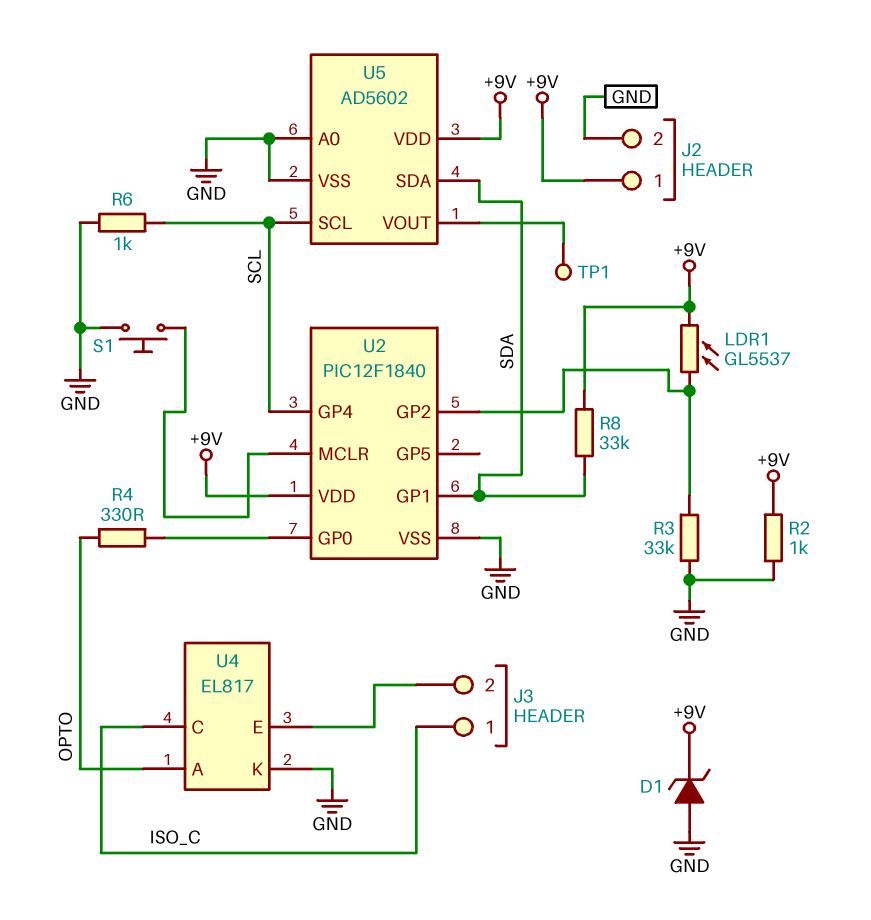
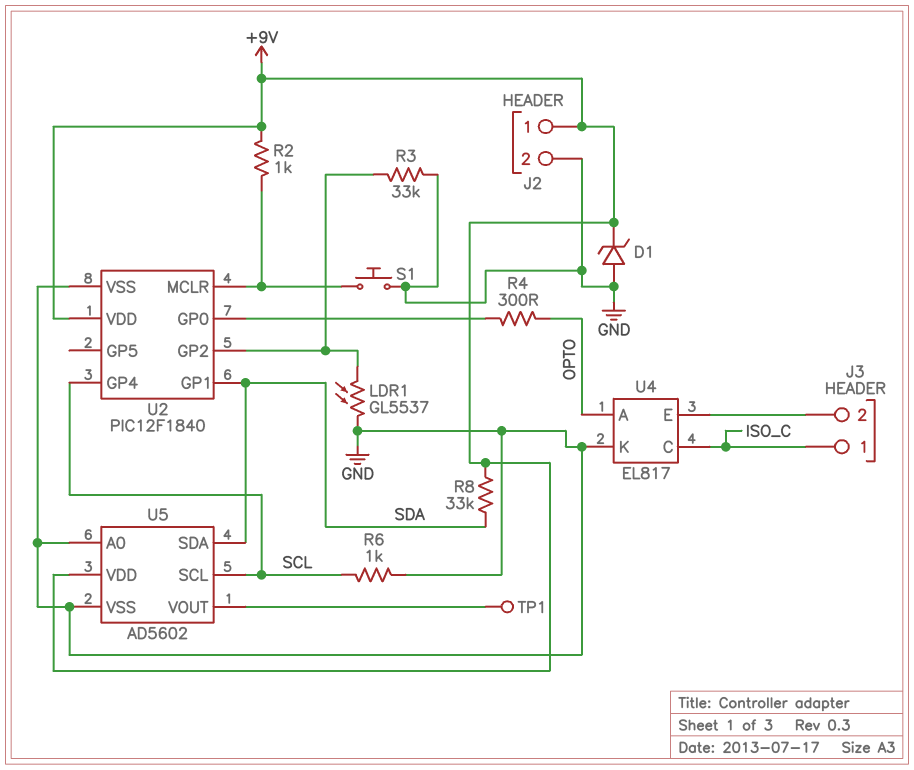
LDR1: GL5537 (+9V, U2/GP2) -> GL5537 (GND, U2/GP2)
R2: 1k (+9V, GND) -> 1k (+9V, U2/MCLR)
R4: 330 (OPTO, U2/GP0) -> 300 (OPTO, U2/GP0)

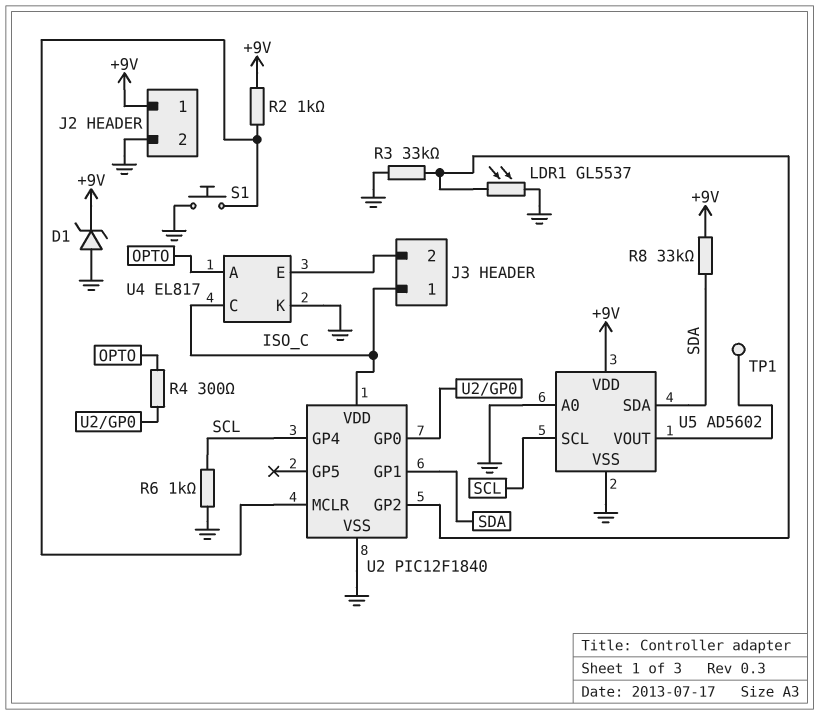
U2 pin VDD: +9V -> ISO_C

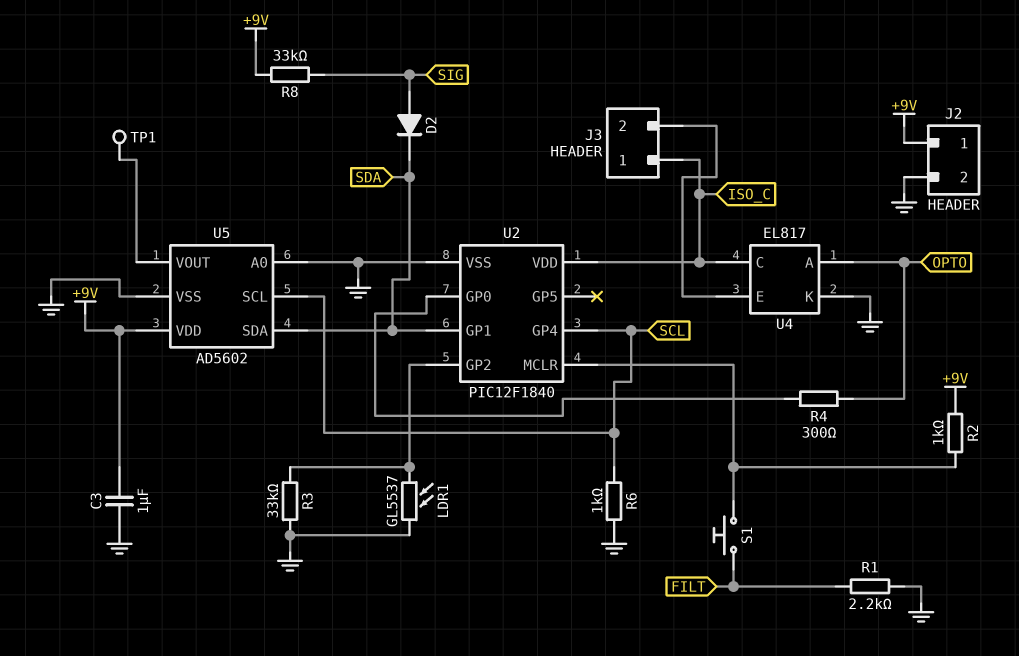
C3: none -> 1uF (+9V, GND)
D1: zener (A GND, K +9V) -> none
D2: none -> diode (A SIG, K SDA)
R1: none -> 2.2k (FILT, GND)
R8: 33k (+9V, SDA) -> 33k (+9V, SIG)
S1: button (GND, U2/MCLR) -> button (FILT, U2/MCLR)

